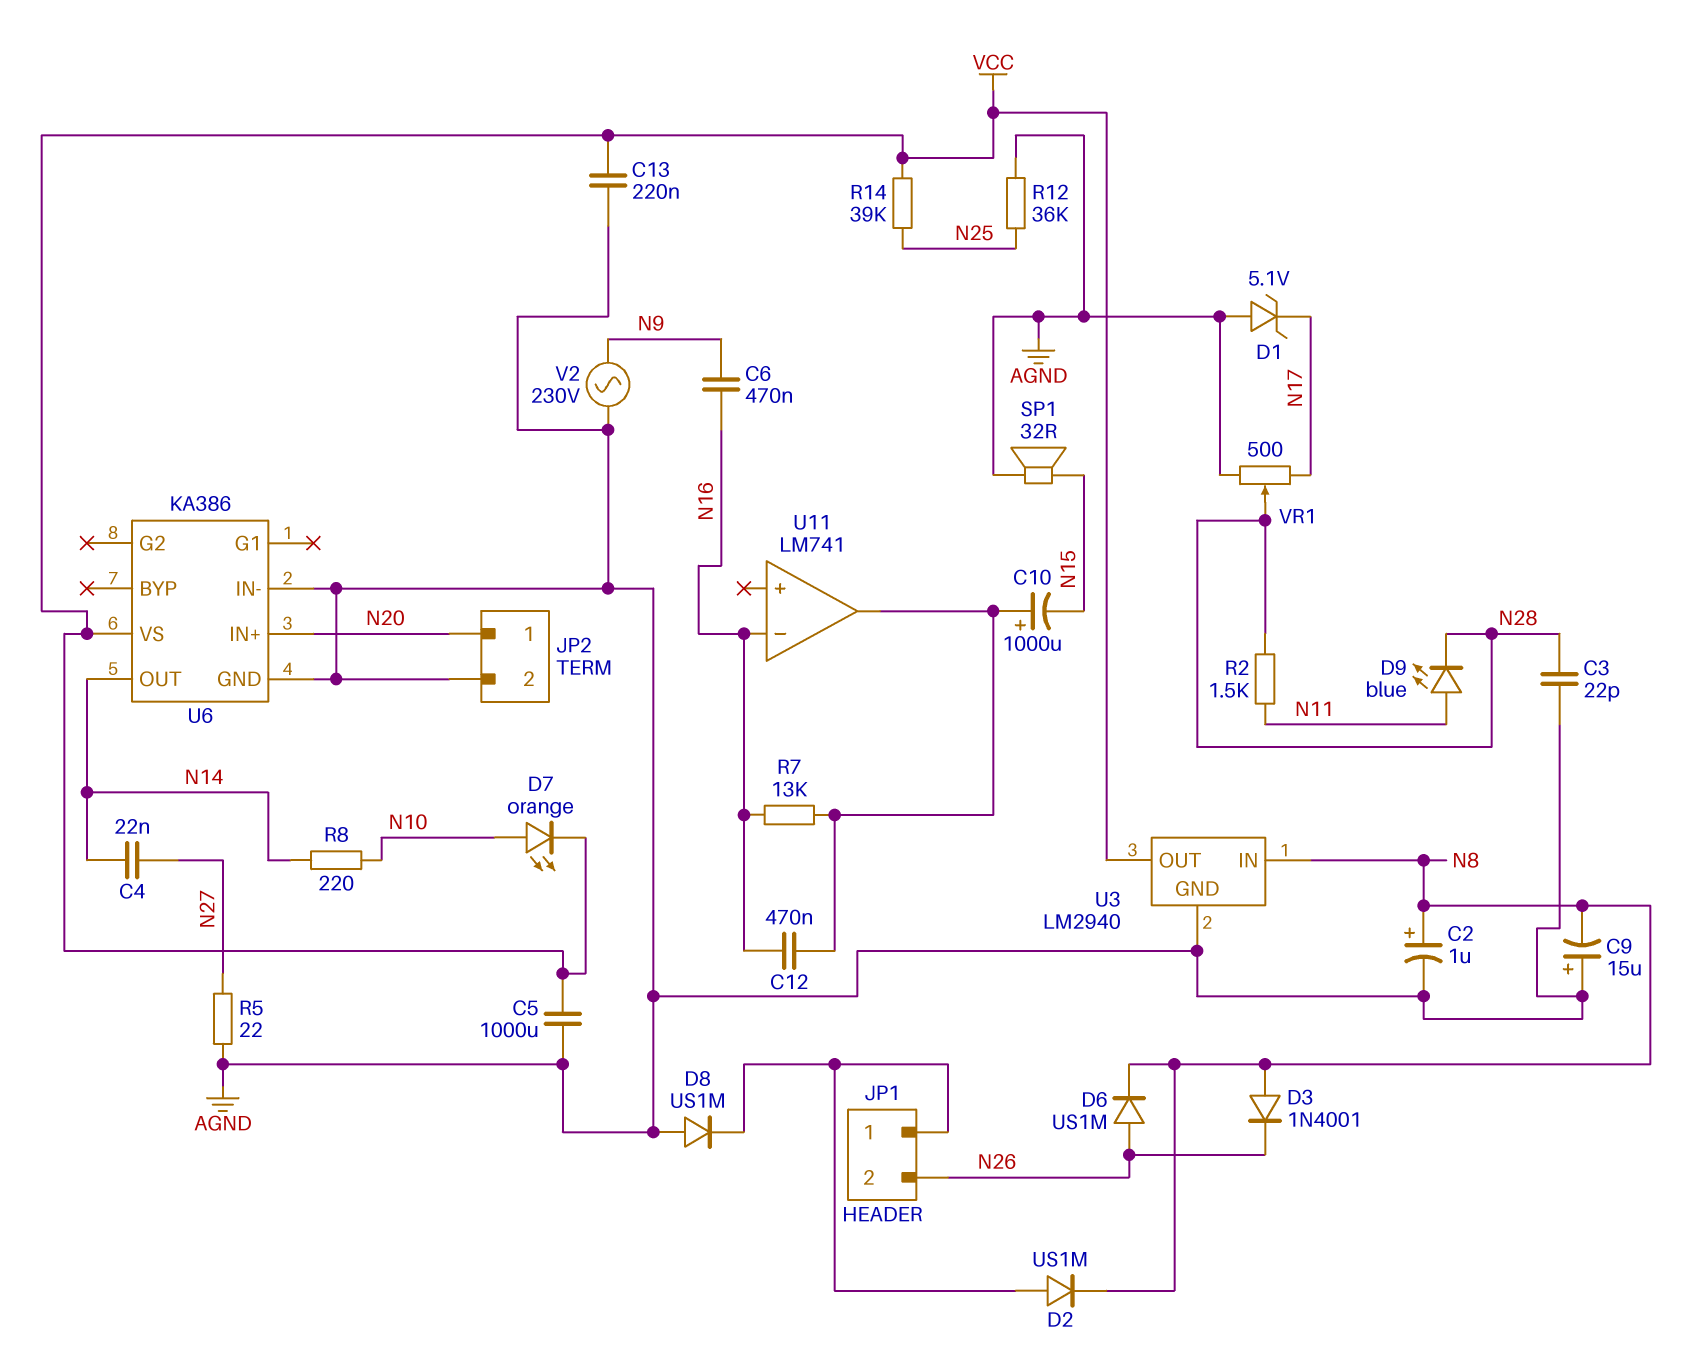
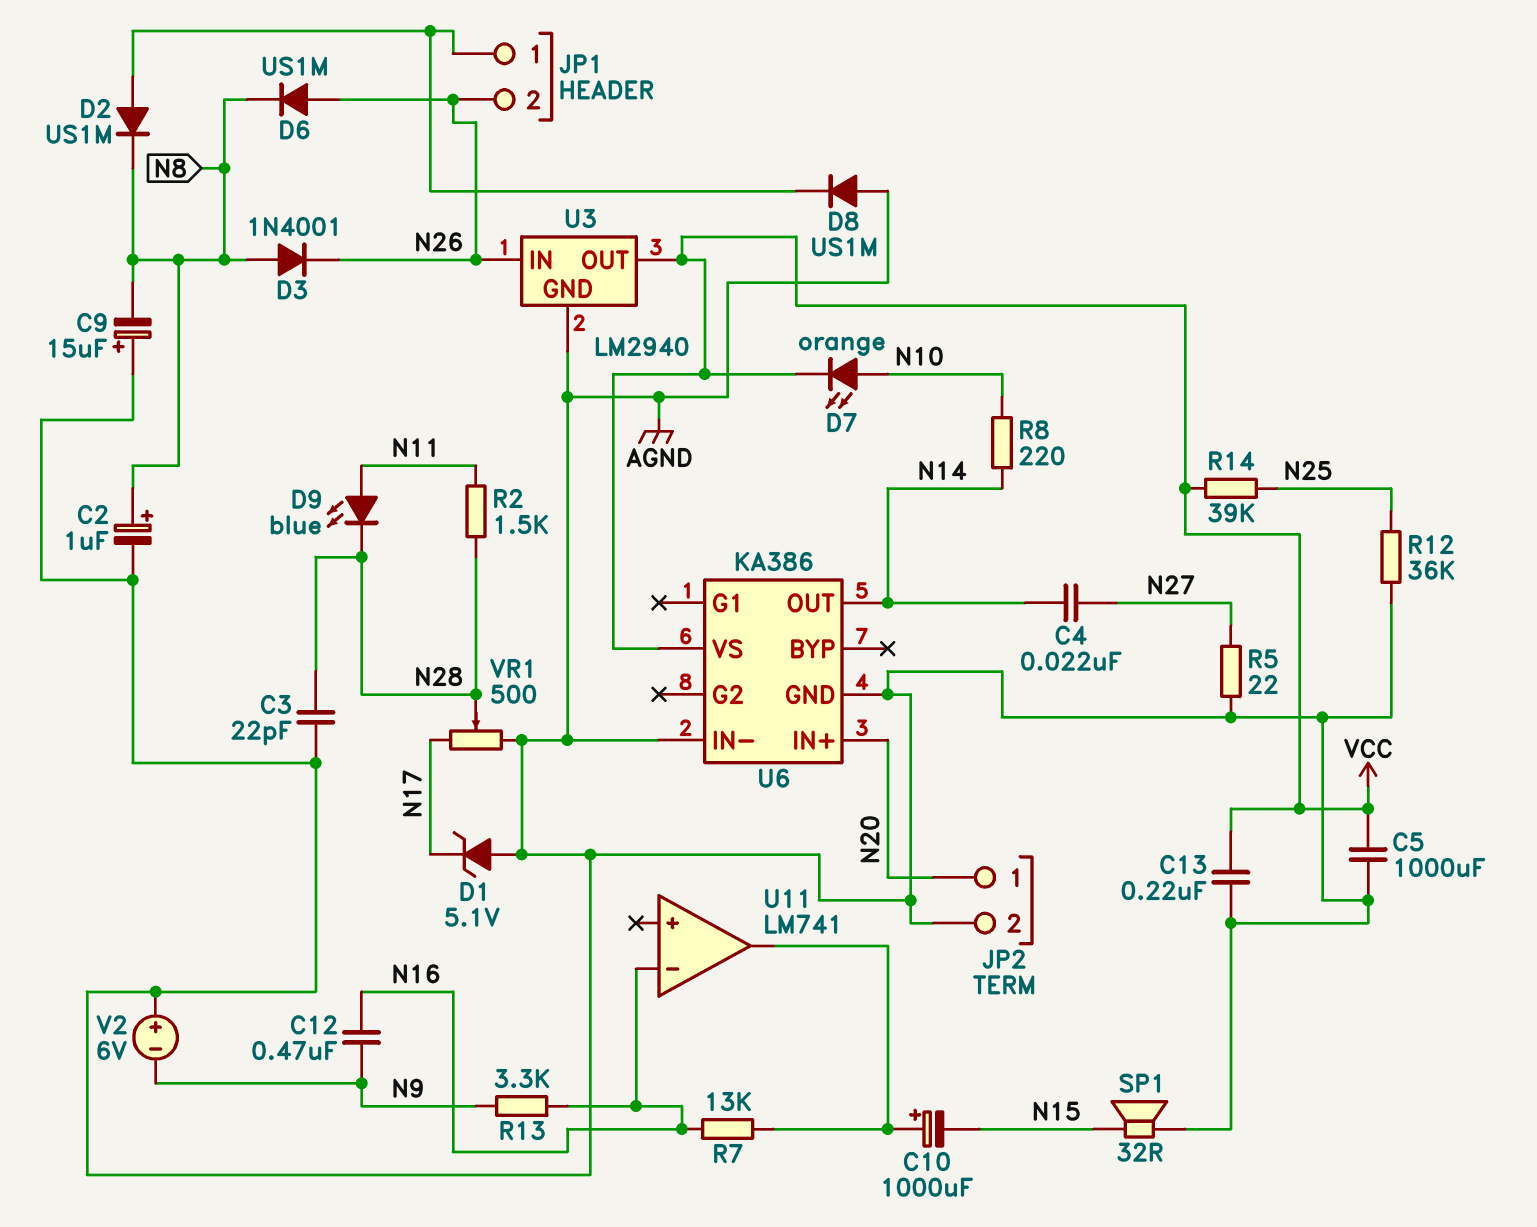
C6: 470nF (N9, N16) -> none
C12: 470nF (N16, U11/out) -> 470nF (N9, N16)
R13: none -> 3.3k (N9, N16)
U3 pin IN: N8 -> N26
V2: AC 230V (AGND, N9) -> 6V (plus AGND, minus N9)

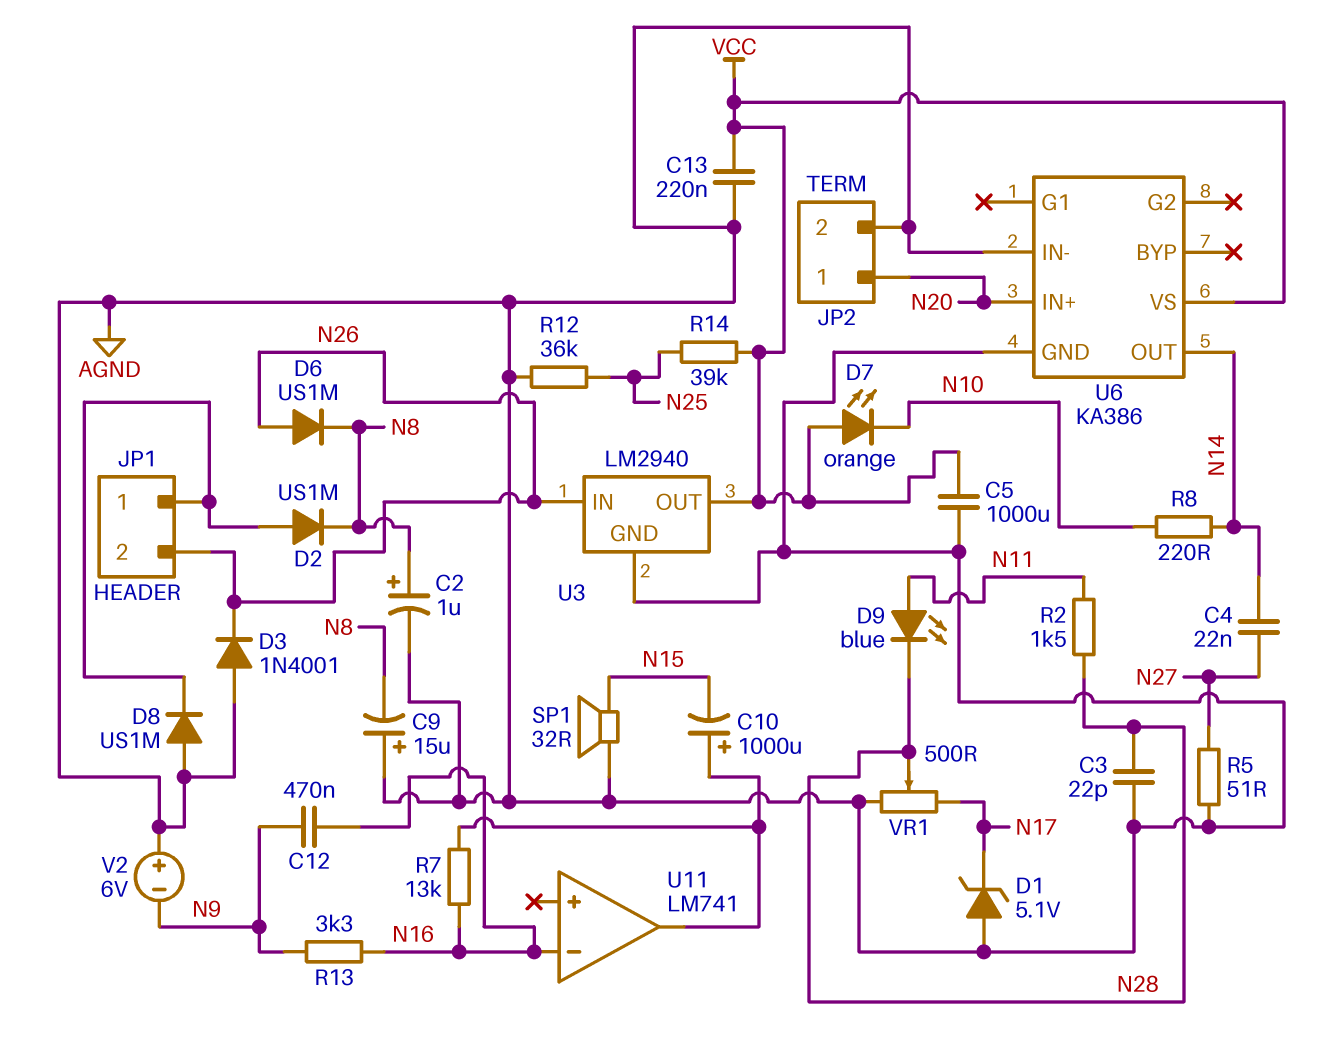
D3: diode 1N4001 (A N8, K N26) -> diode 1N4001 (A AGND, K N26)
D7: LED orange (A N10, K VCC) -> LED orange (A VCC, K N10)
R5: 22 (AGND, N27) -> 51 (AGND, N27)

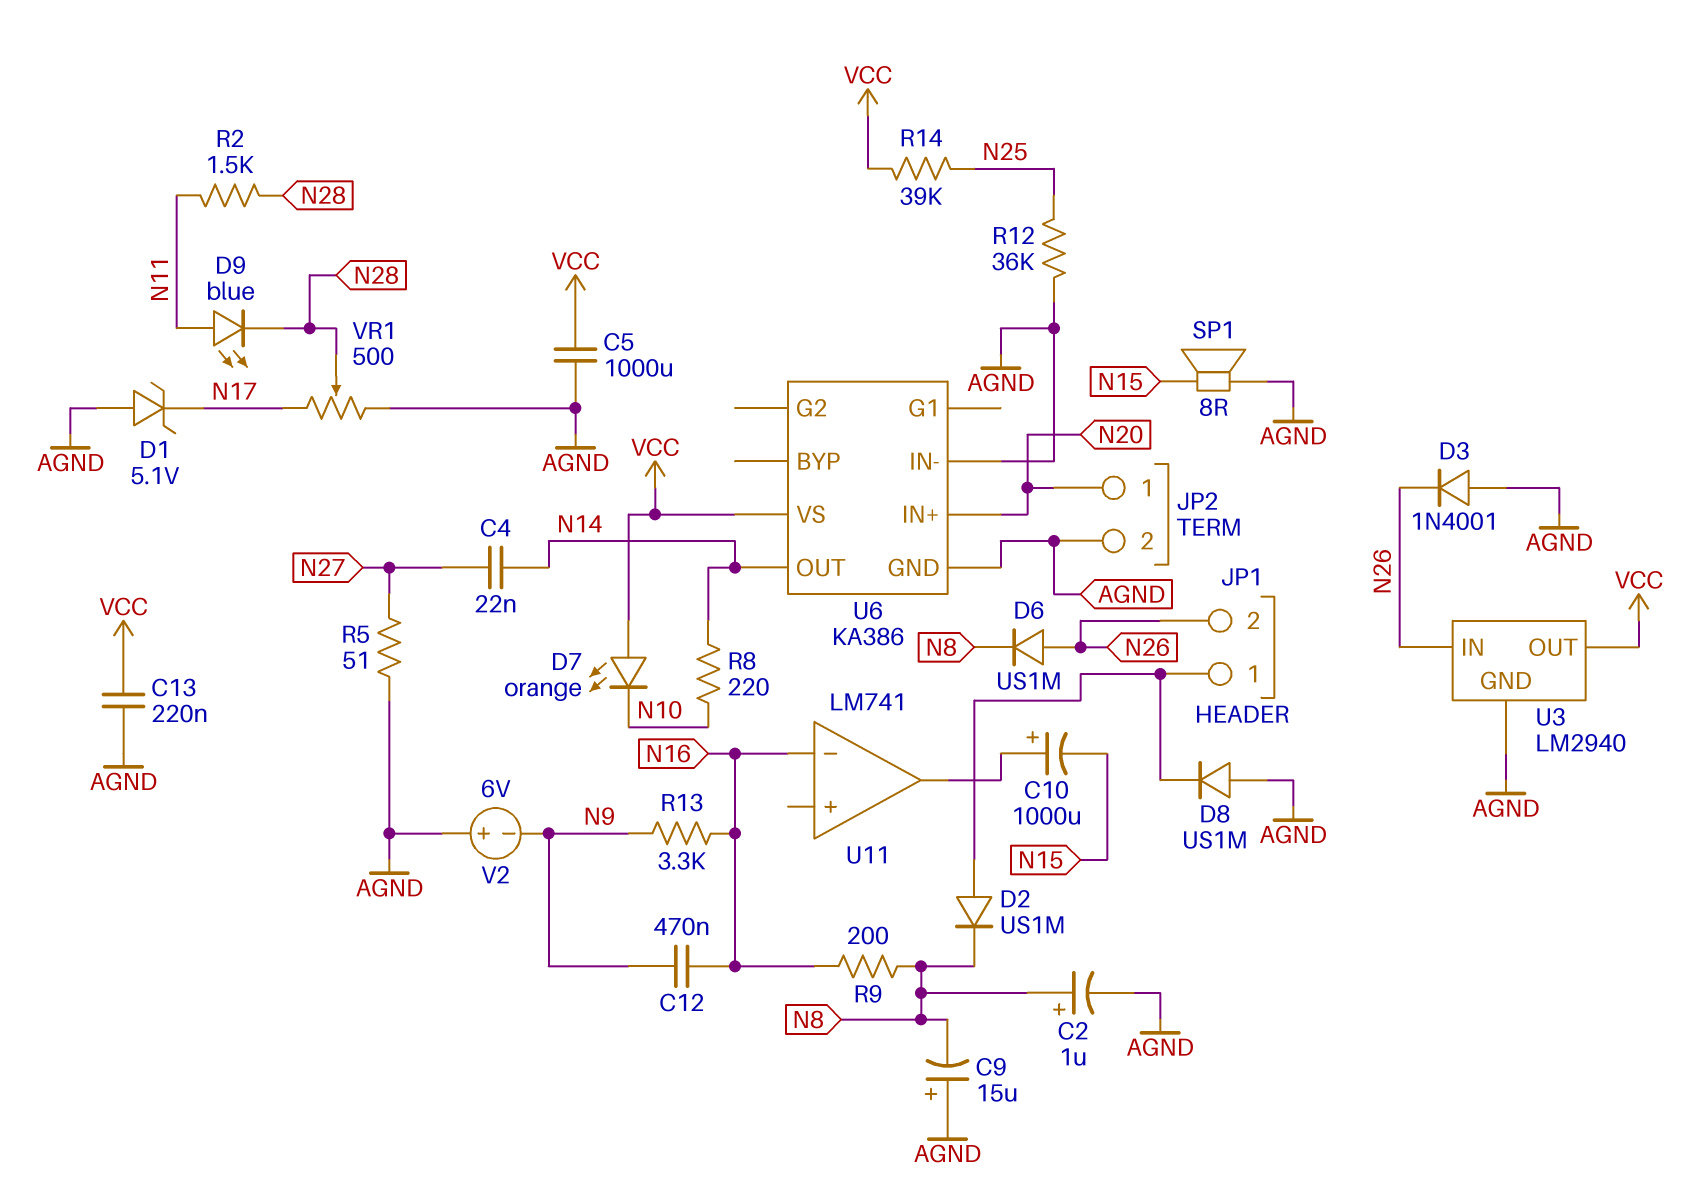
C3: 22pF (AGND, N28) -> none
R7: 13k (N16, U11/out) -> none
R9: none -> 200 (N8, N16)
SP1: speaker 32R (AGND, N15) -> speaker 8R (AGND, N15)

